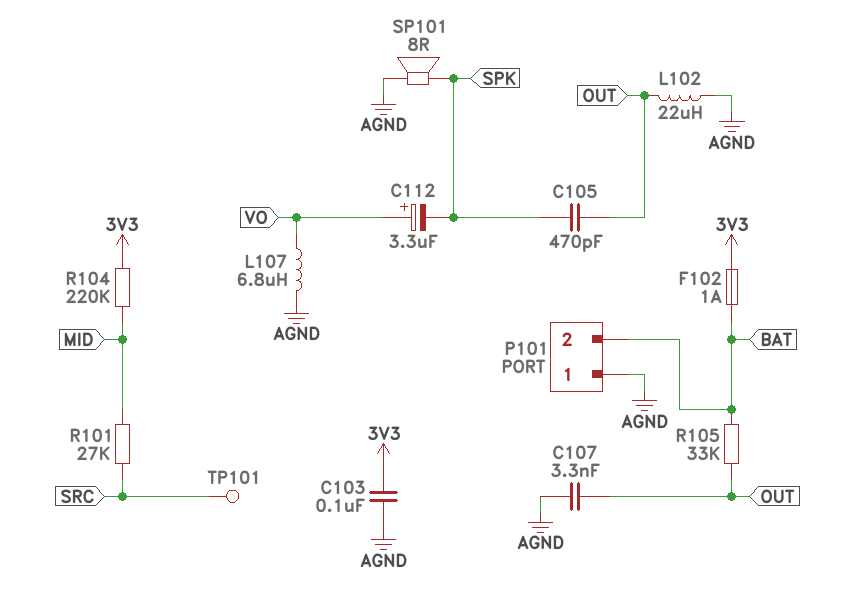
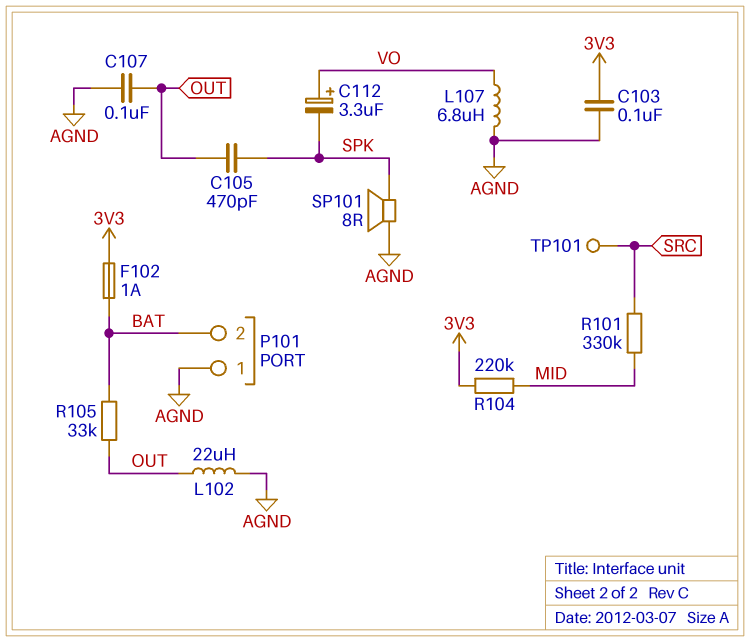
C107: 3.3nF (AGND, OUT) -> 100nF (AGND, OUT)
R101: 27k (MID, SRC) -> 330k (MID, SRC)

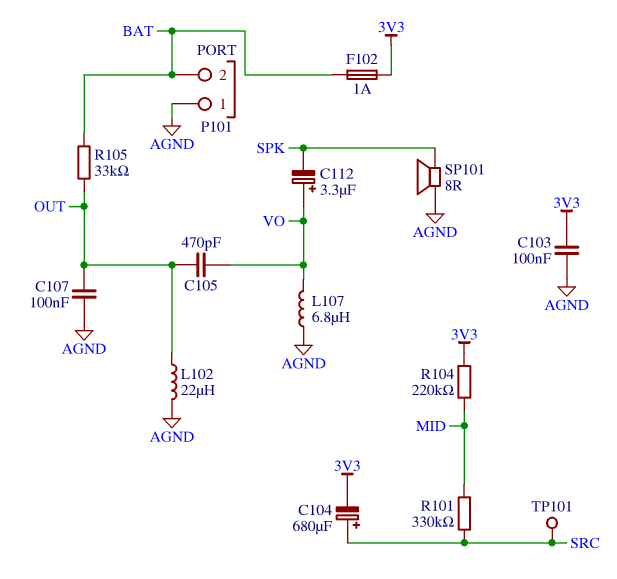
C104: none -> 680uF (plus SRC, minus 3V3)
C105: 470pF (OUT, SPK) -> 470pF (OUT, VO)

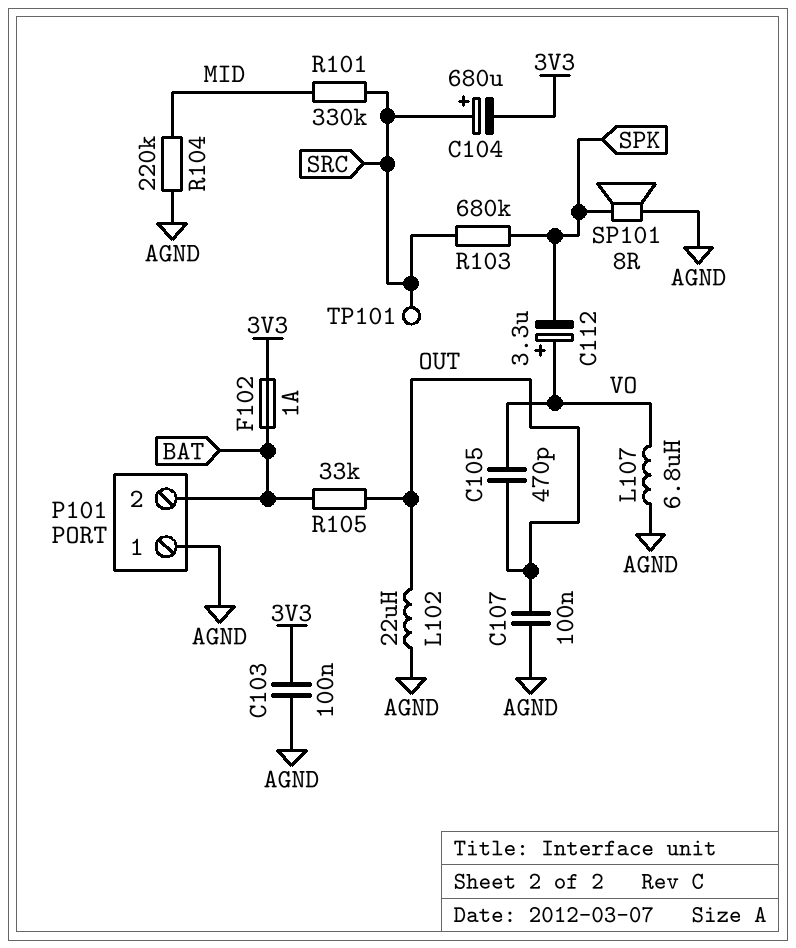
R103: none -> 680k (SPK, SRC)
R104: 220k (3V3, MID) -> 220k (AGND, MID)

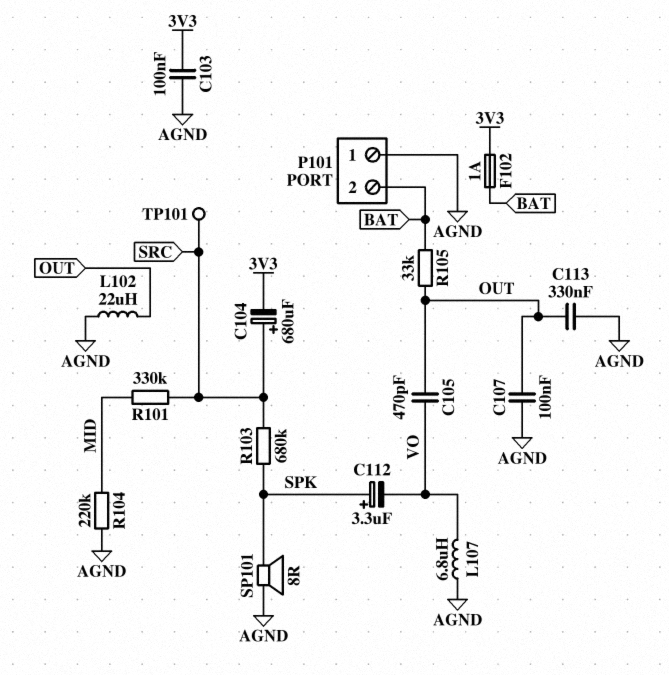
C112: 3.3uF (plus VO, minus SPK) -> 3.3uF (plus SPK, minus VO)
C113: none -> 330nF (AGND, OUT)

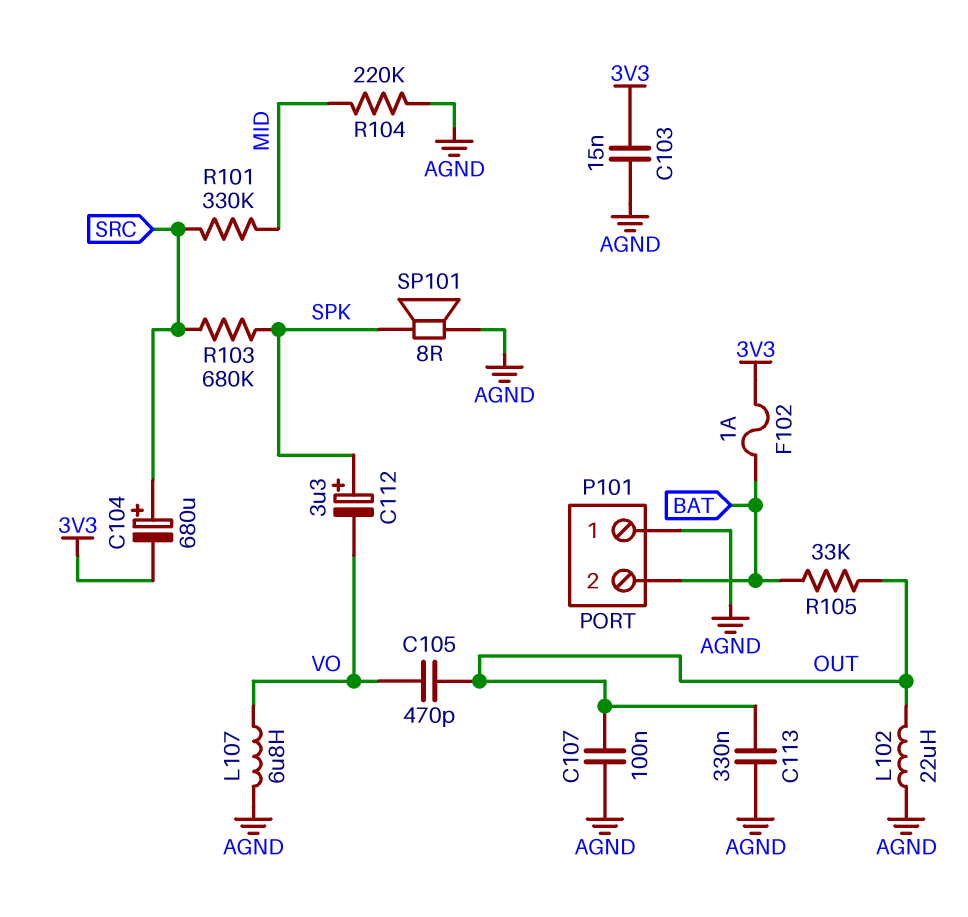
C103: 100nF (3V3, AGND) -> 15nF (3V3, AGND)
TP101: test point (SRC) -> none

